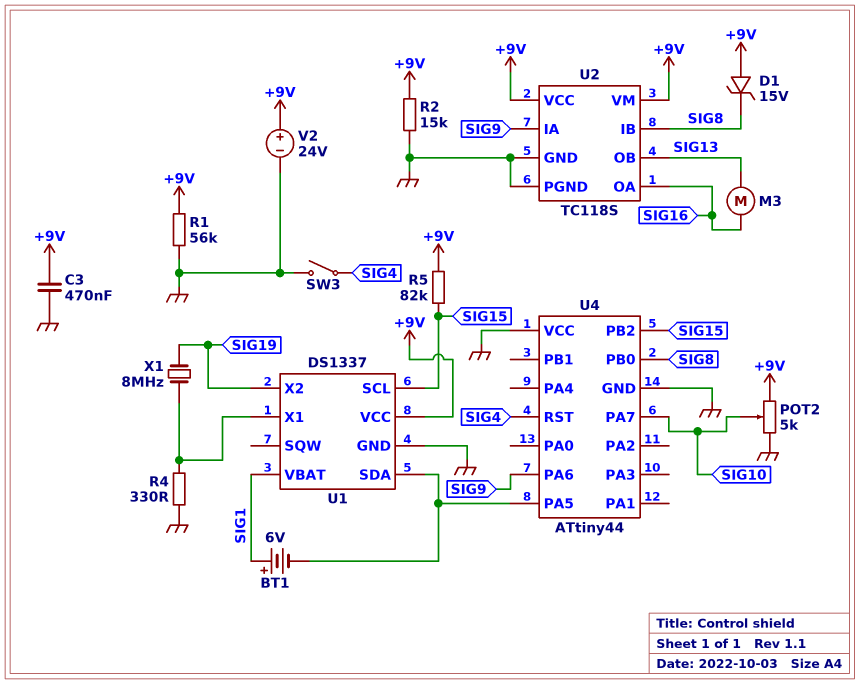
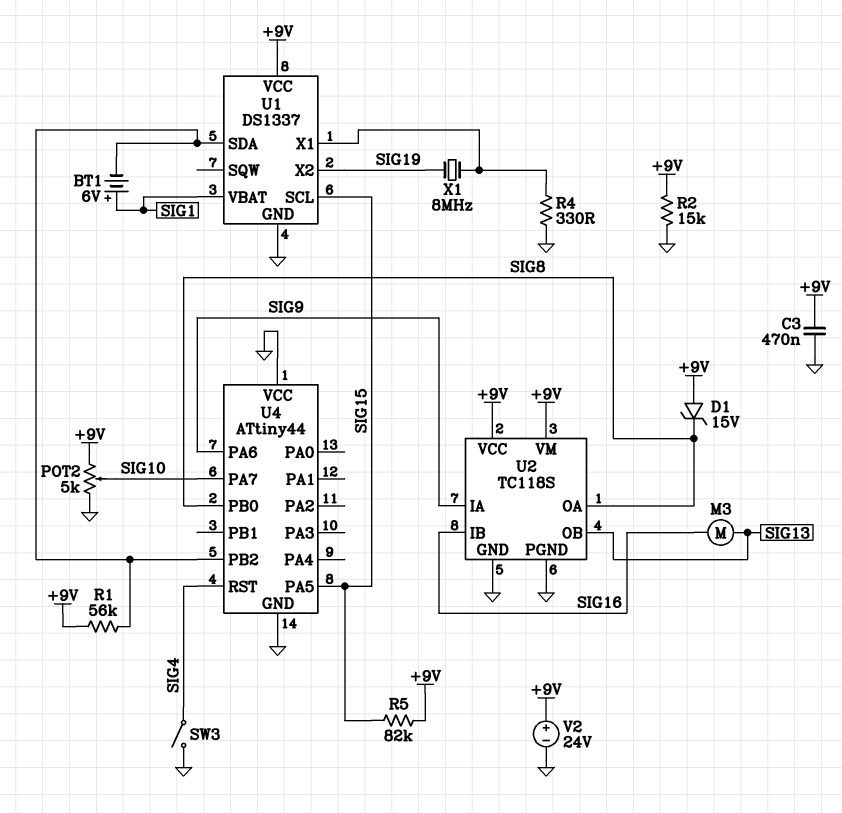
R1: 56k (+9V, GND) -> 56k (+9V, U1/SDA)
U2 pin IB: SIG8 -> SIG16
U2 pin OA: SIG16 -> SIG8
U4 pin PA5: U1/SDA -> SIG15
U4 pin PB2: SIG15 -> U1/SDA

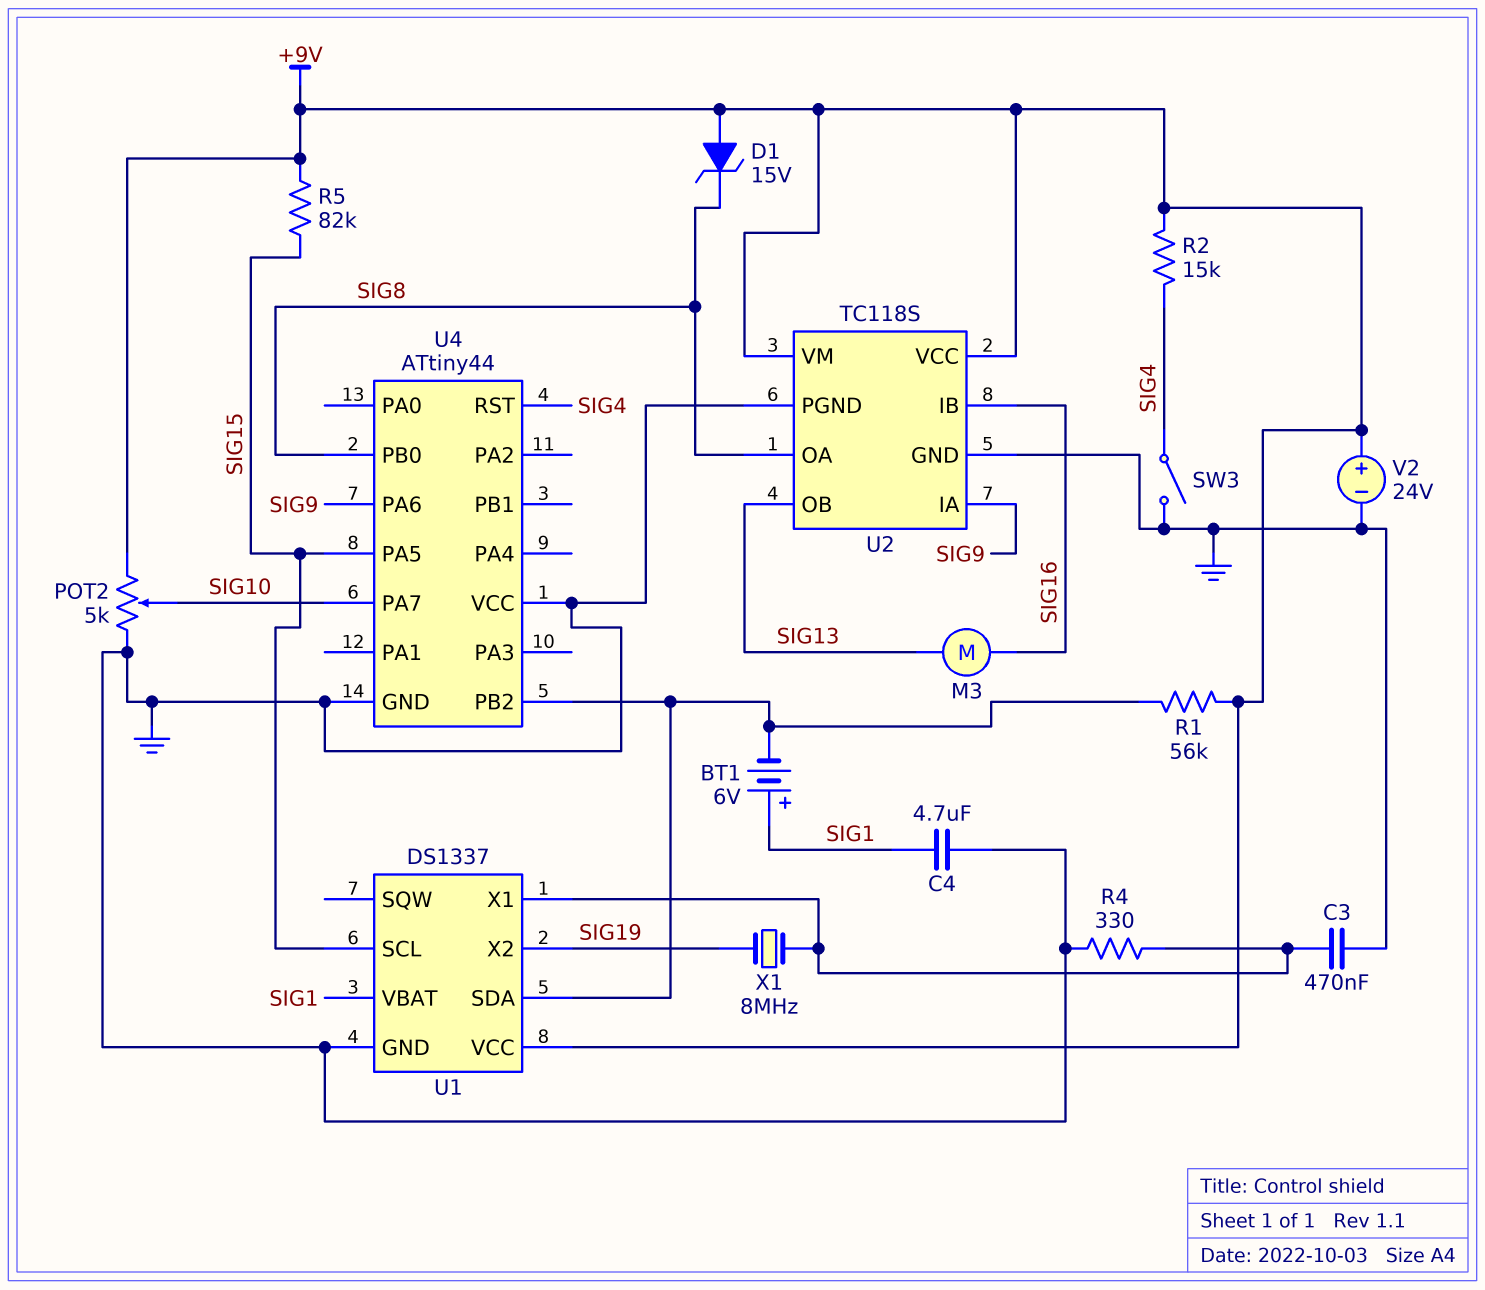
C3: 470nF (+9V, GND) -> 470nF (GND, U1/X1)
C4: none -> 4.7uF (GND, SIG1)
R2: 15k (+9V, GND) -> 15k (+9V, SIG4)

